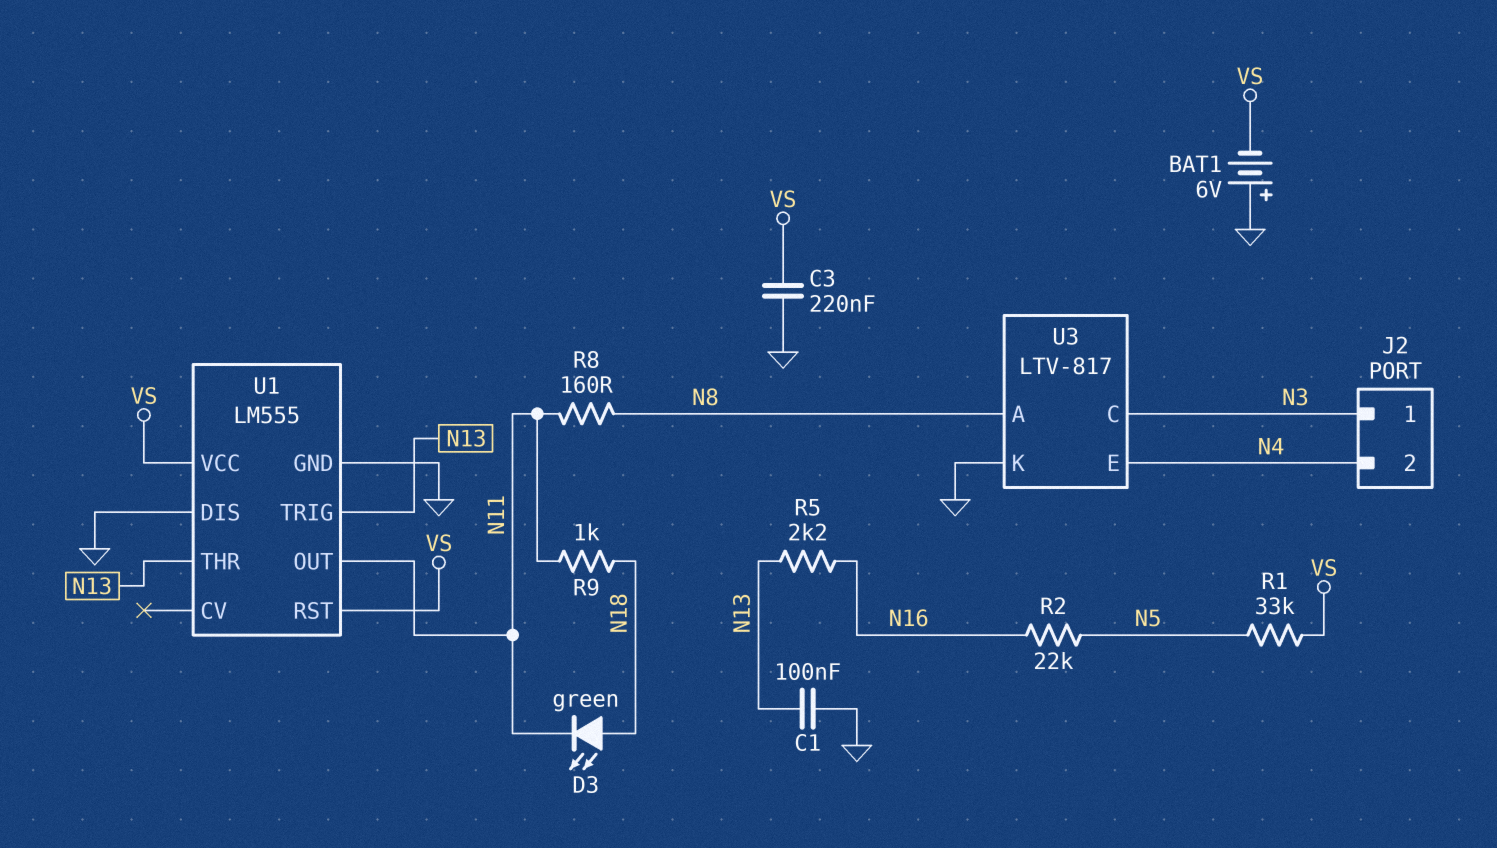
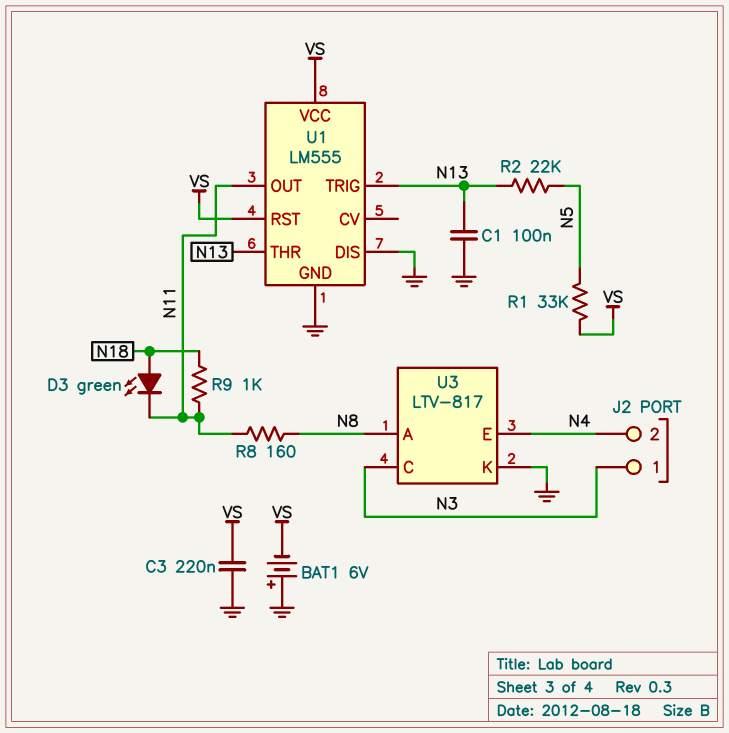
R2: 22k (N5, N16) -> 22k (N5, N13)
R5: 2.2k (N13, N16) -> none

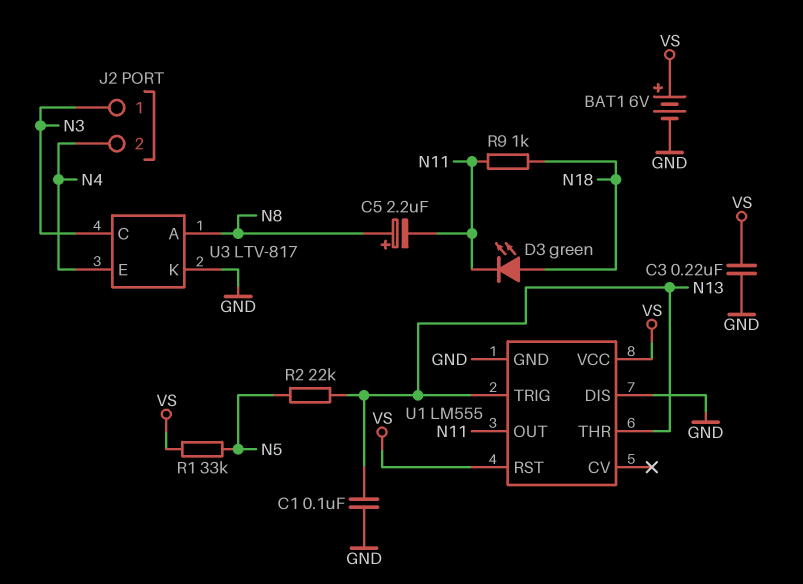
BAT1: 6V (plus GND, minus VS) -> 6V (plus VS, minus GND)
C5: none -> 2.2uF (plus N8, minus N11)
R8: 160 (N8, N11) -> none

